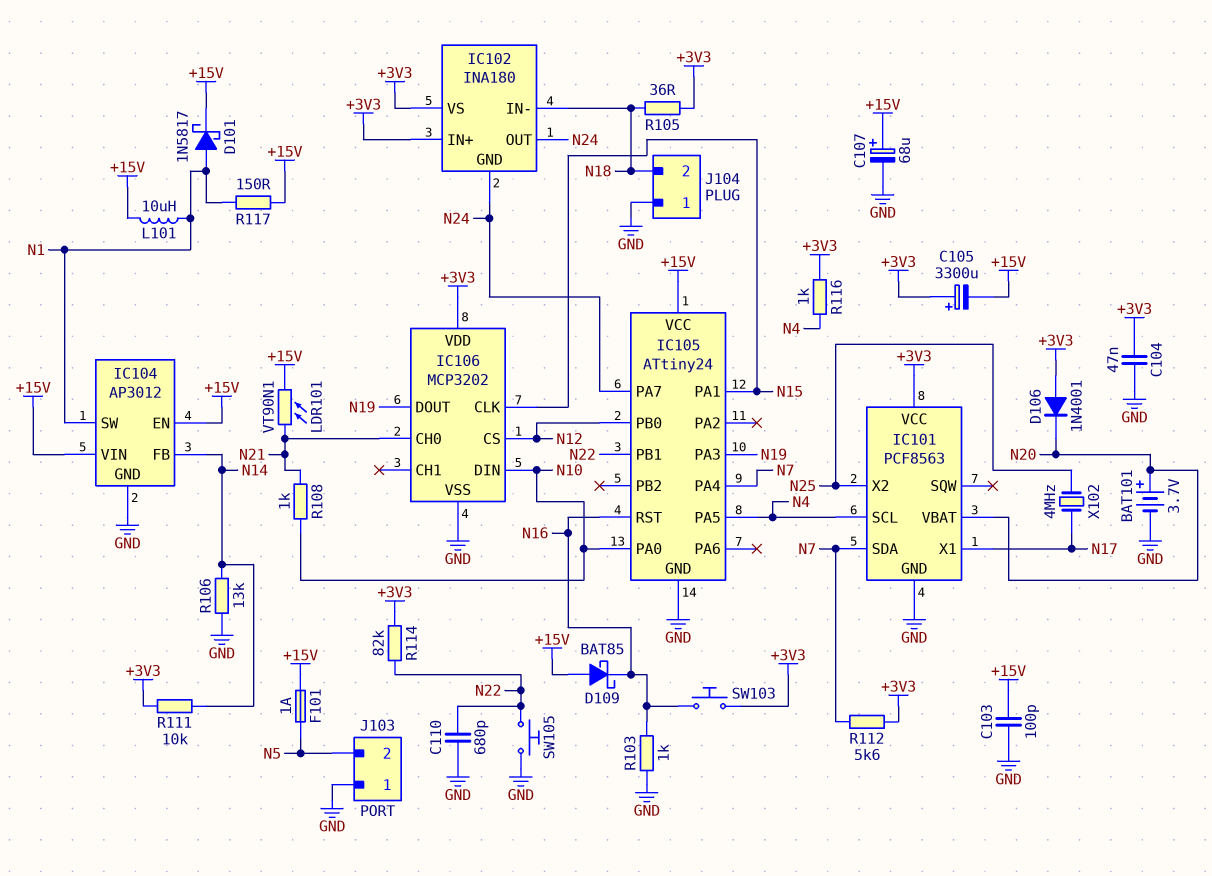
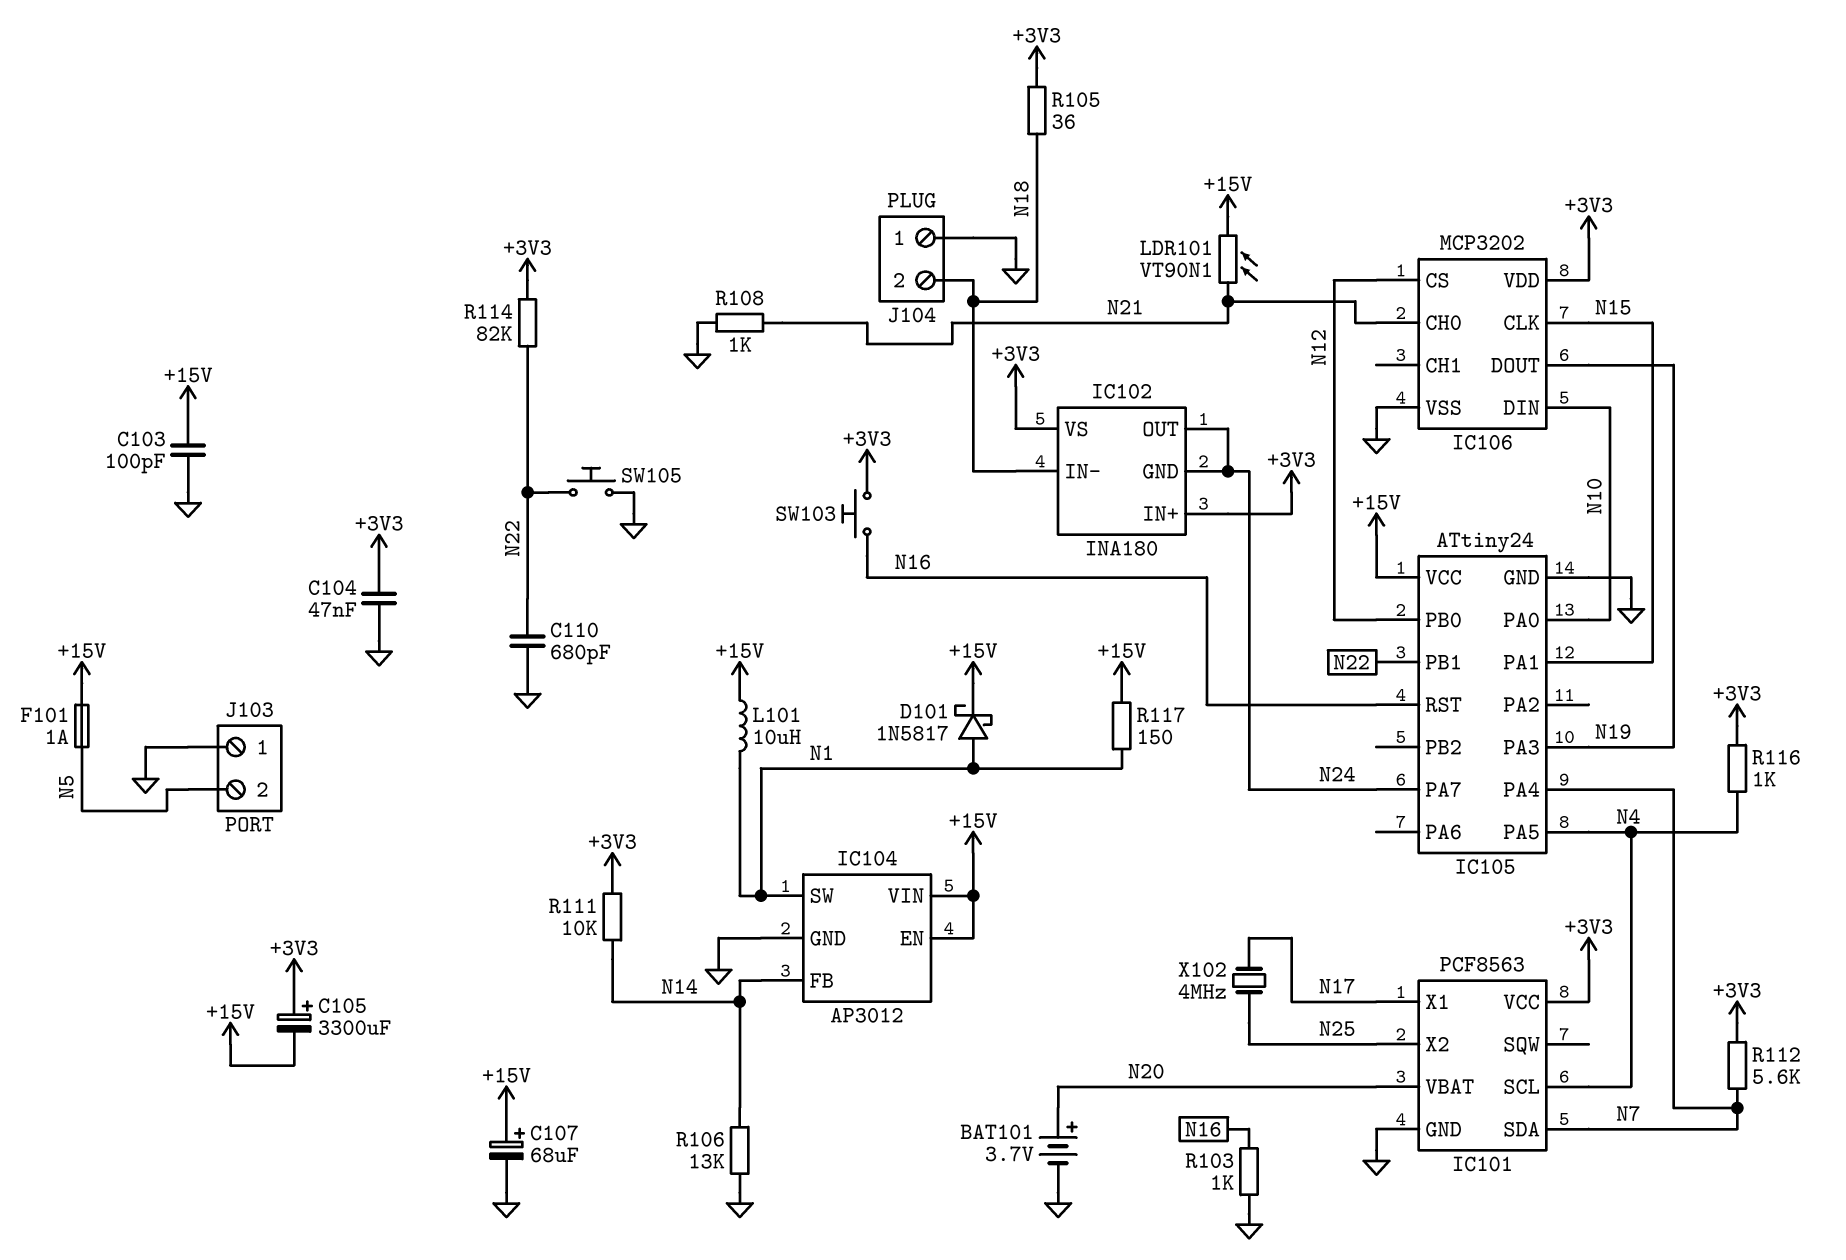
D106: diode 1N4001 (A +3V3, K N20) -> none
D109: schottky BAT85 (A +15V, K N16) -> none
R108: 1k (N10, N21) -> 1k (GND, N21)

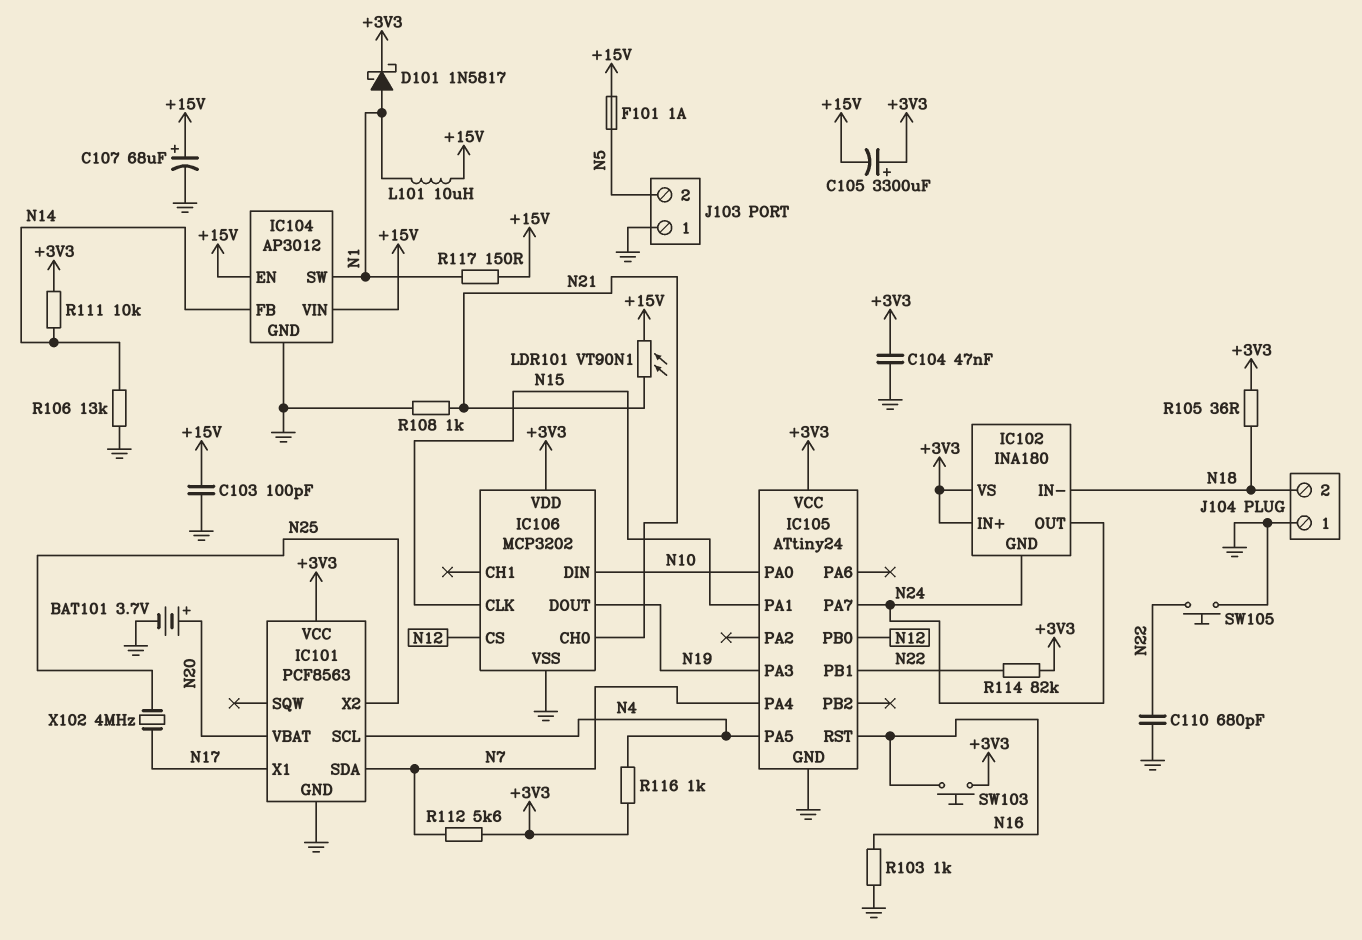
D101: schottky 1N5817 (A N1, K +15V) -> schottky 1N5817 (A N1, K +3V3)
IC105 pin VCC: +15V -> +3V3

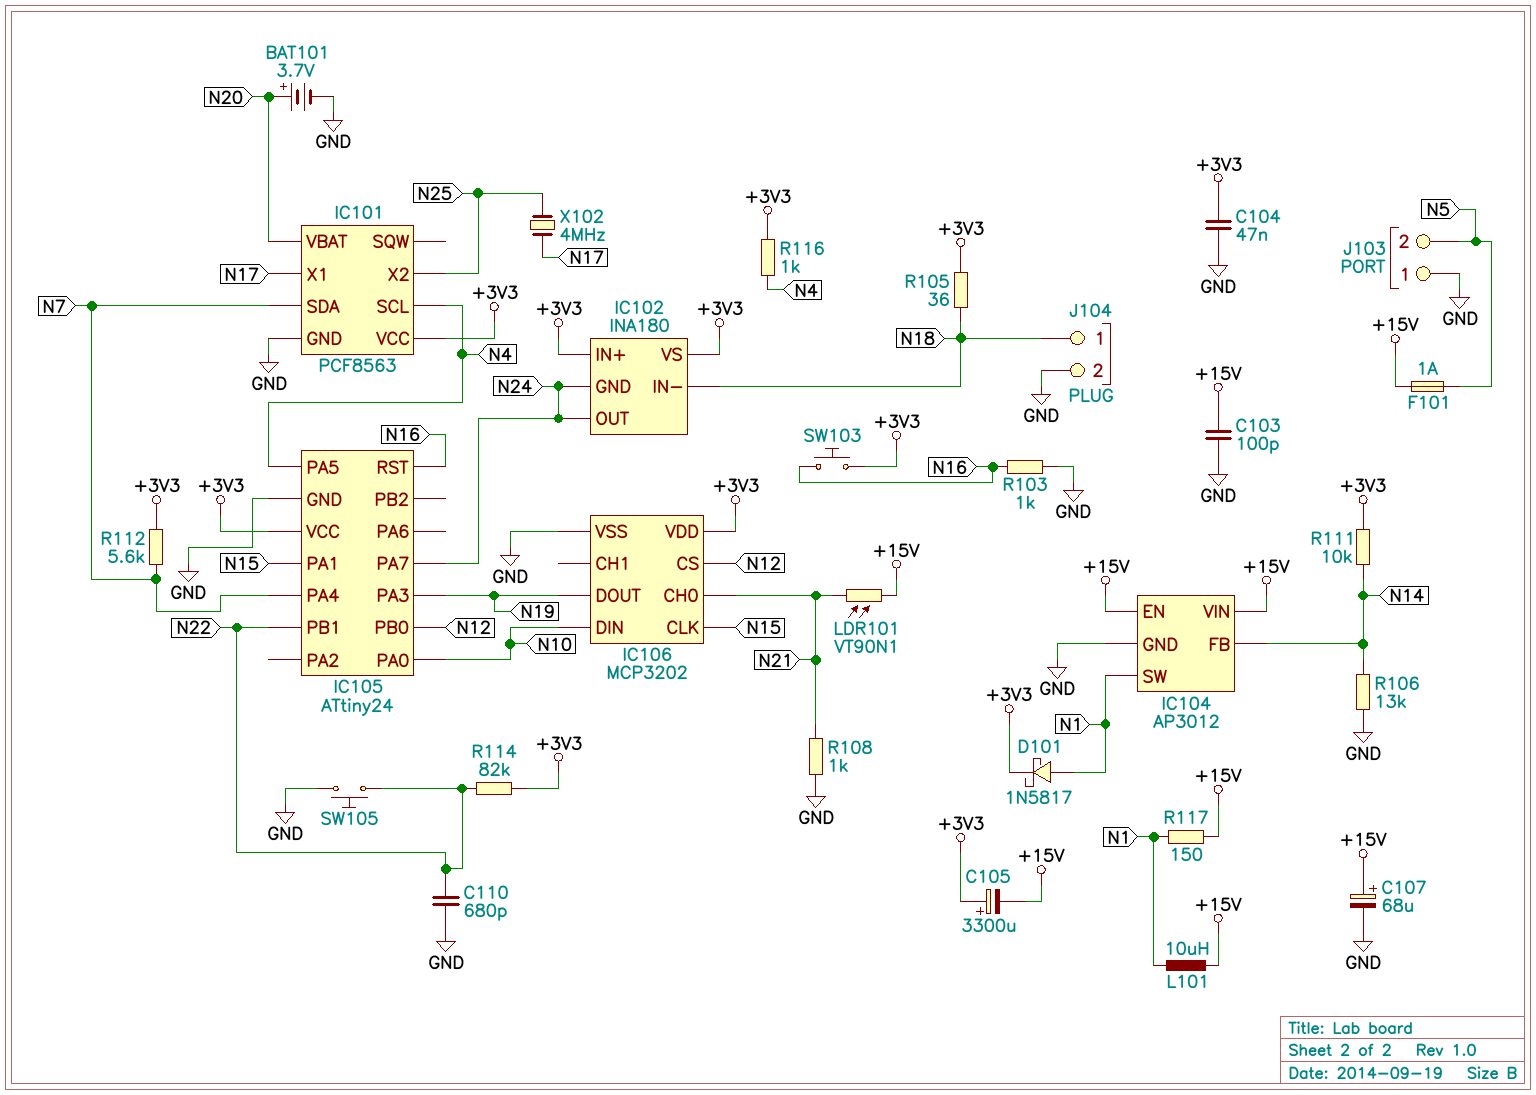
J104 pin 1: GND -> N18
J104 pin 2: N18 -> GND

